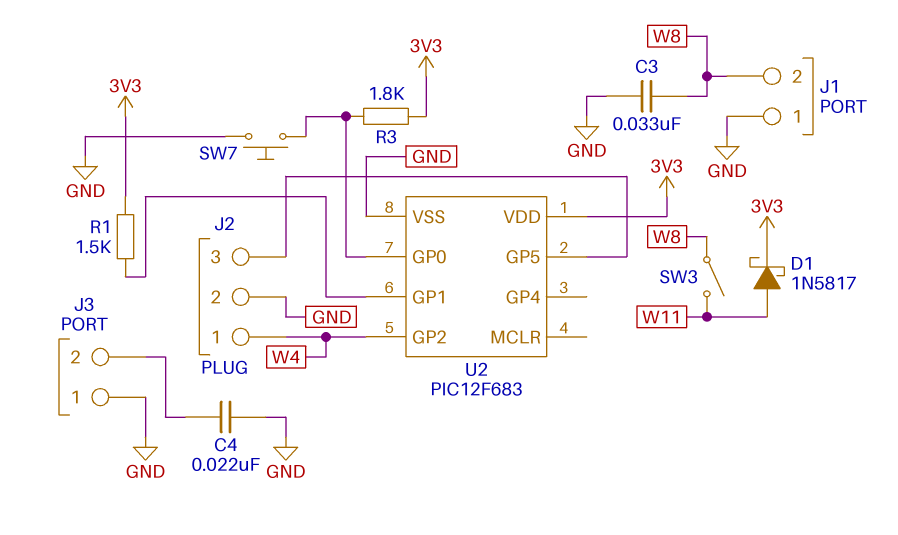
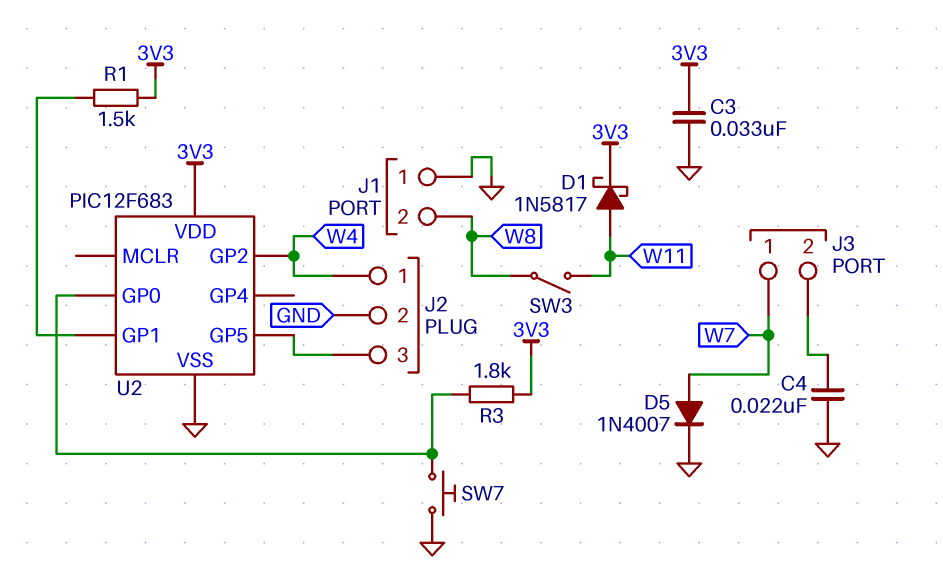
C3: 33nF (GND, W8) -> 33nF (3V3, GND)
D5: none -> diode 1N4007 (A W7, K GND)
J3 pin 1: GND -> W7

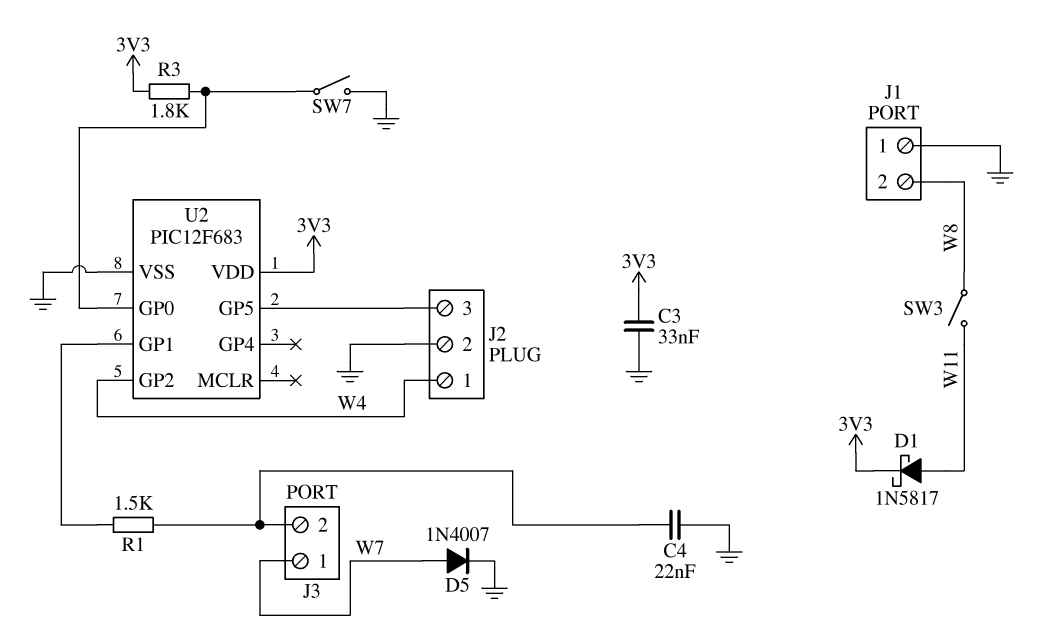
R1: 1.5k (3V3, U2/GP1) -> 1.5k (J3/2, U2/GP1)
SW7: button (GND, U2/GP0) -> switch (GND, U2/GP0)

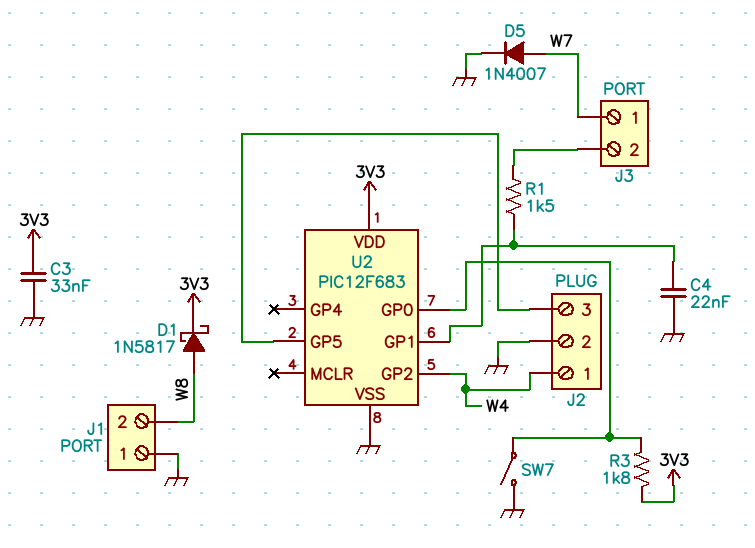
C4: 22nF (GND, J3/2) -> 22nF (GND, U2/GP1)
D1: schottky 1N5817 (A W11, K 3V3) -> schottky 1N5817 (A W8, K 3V3)
SW3: switch (W8, W11) -> none

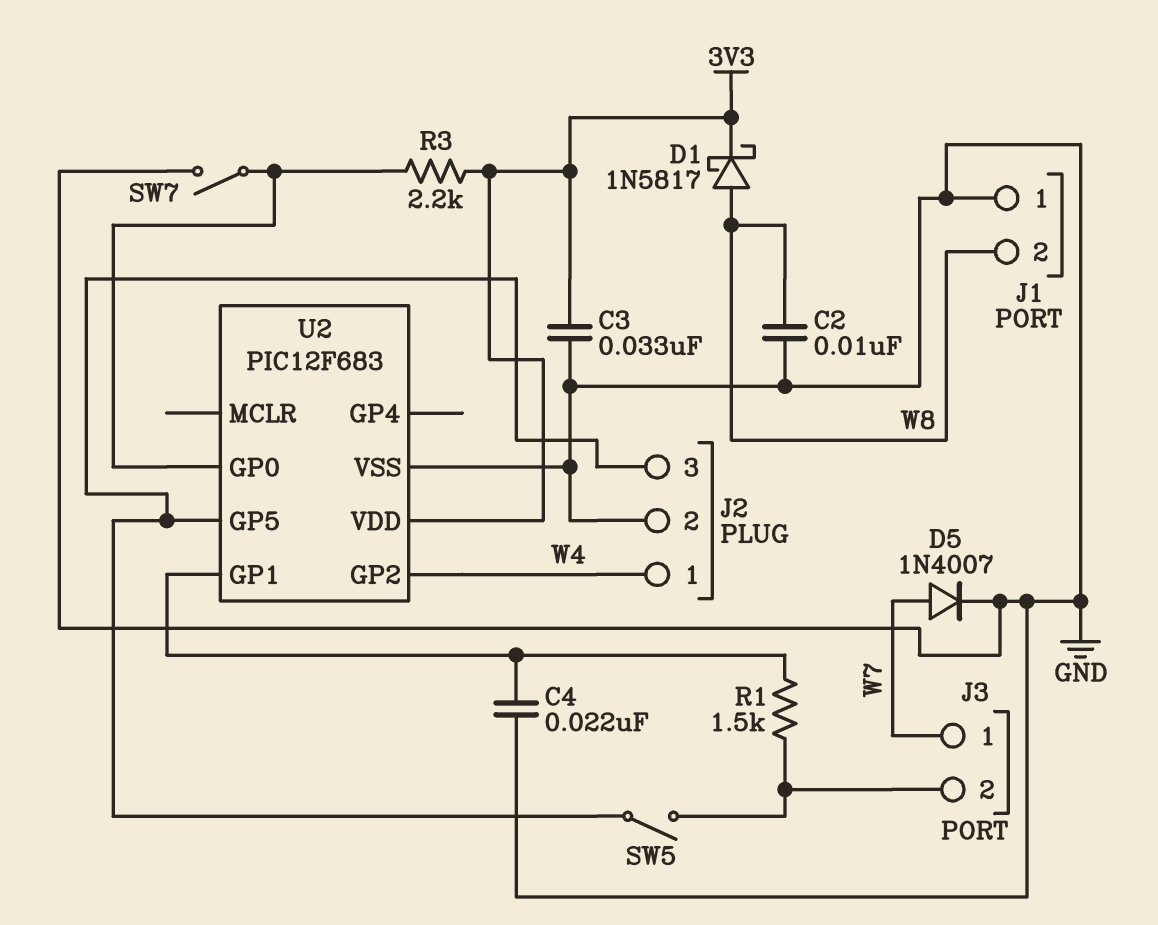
C2: none -> 10nF (GND, W8)
R3: 1.8k (3V3, U2/GP0) -> 2.2k (3V3, U2/GP0)
SW5: none -> switch (J2/3, J3/2)

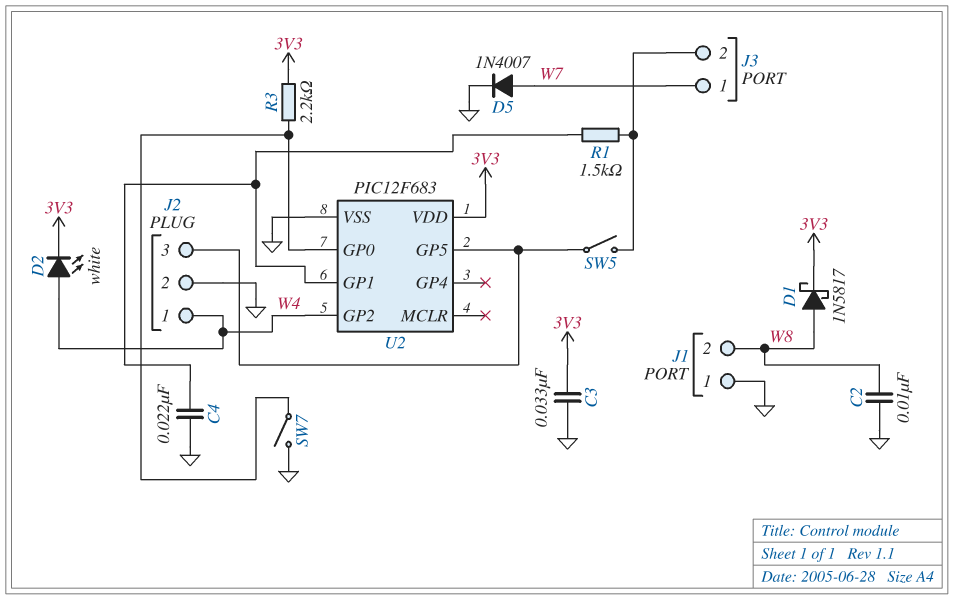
D2: none -> LED white (A W4, K 3V3)

